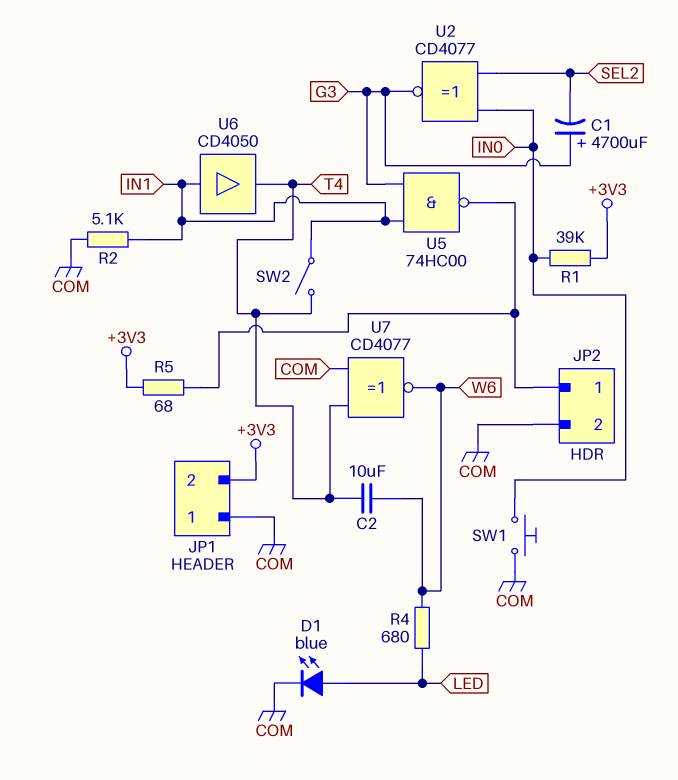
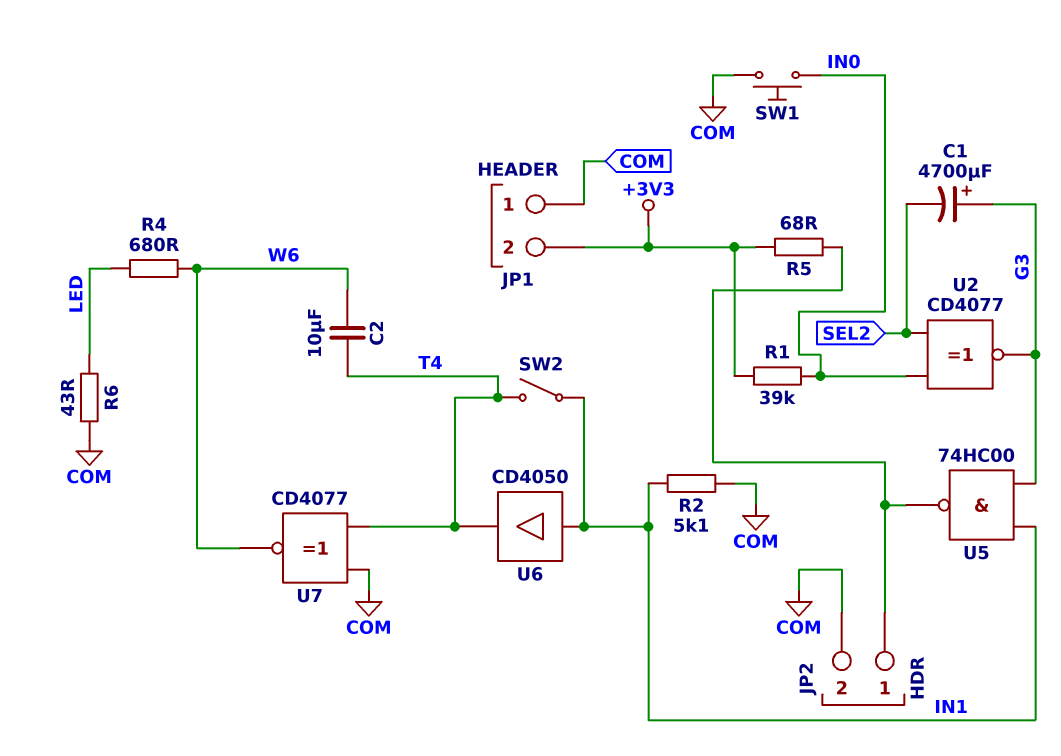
D1: LED blue (A LED, K COM) -> none
R6: none -> 43 (COM, LED)

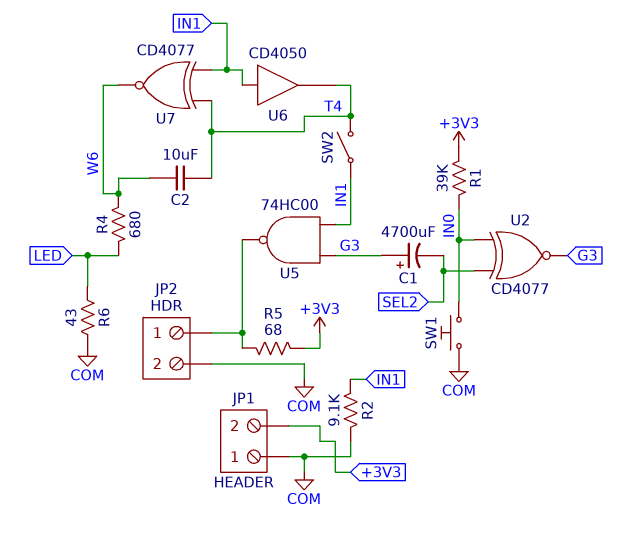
R2: 5.1k (COM, IN1) -> 9.1k (COM, IN1)
U7: XNOR CD4077 (in COM, in T4, out W6) -> XNOR CD4077 (in IN1, in T4, out W6)

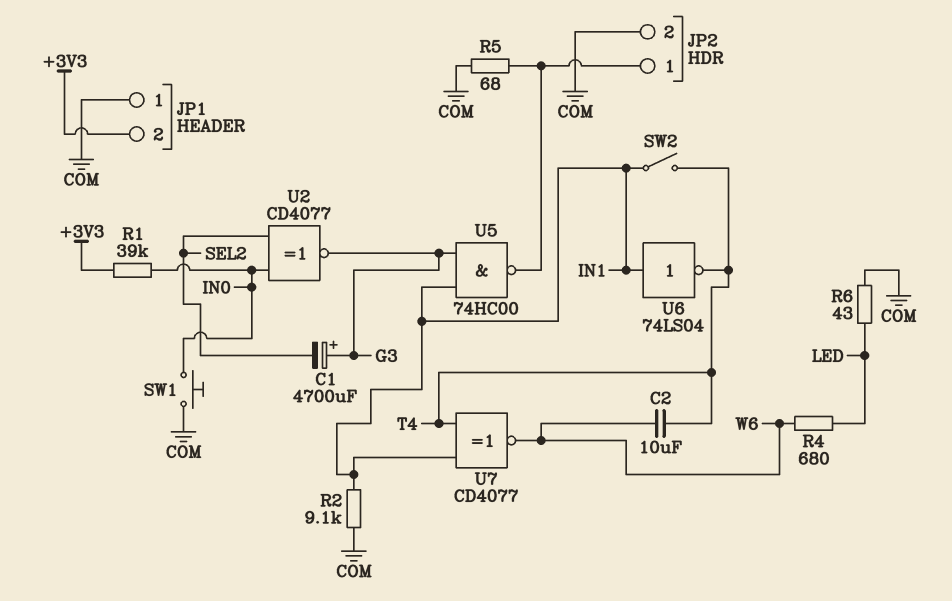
R5: 68 (+3V3, JP2/1) -> 68 (COM, JP2/1)
U6: buffer CD4050 (in IN1, out T4) -> NOT 74LS04 (in IN1, out T4)

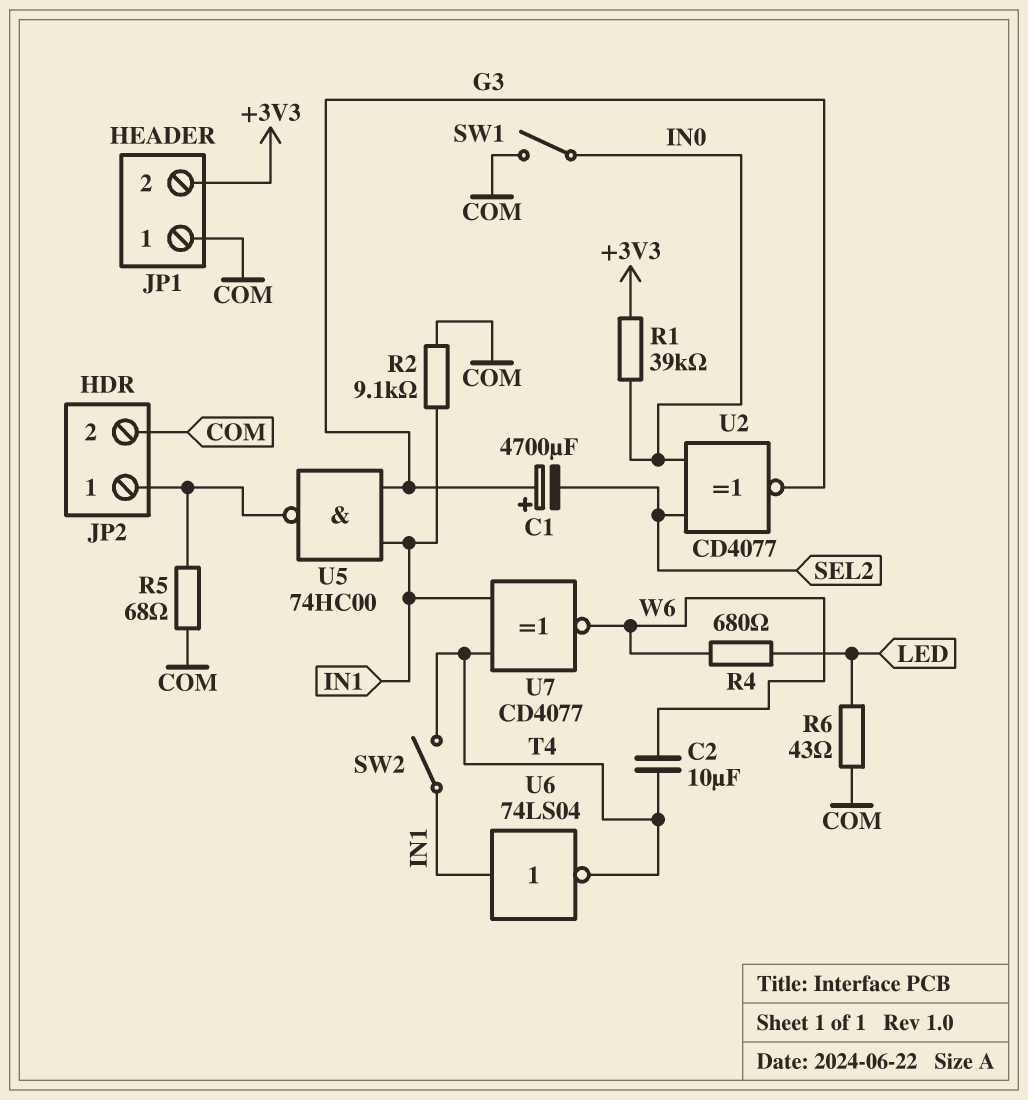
SW1: button (COM, IN0) -> switch (COM, IN0)

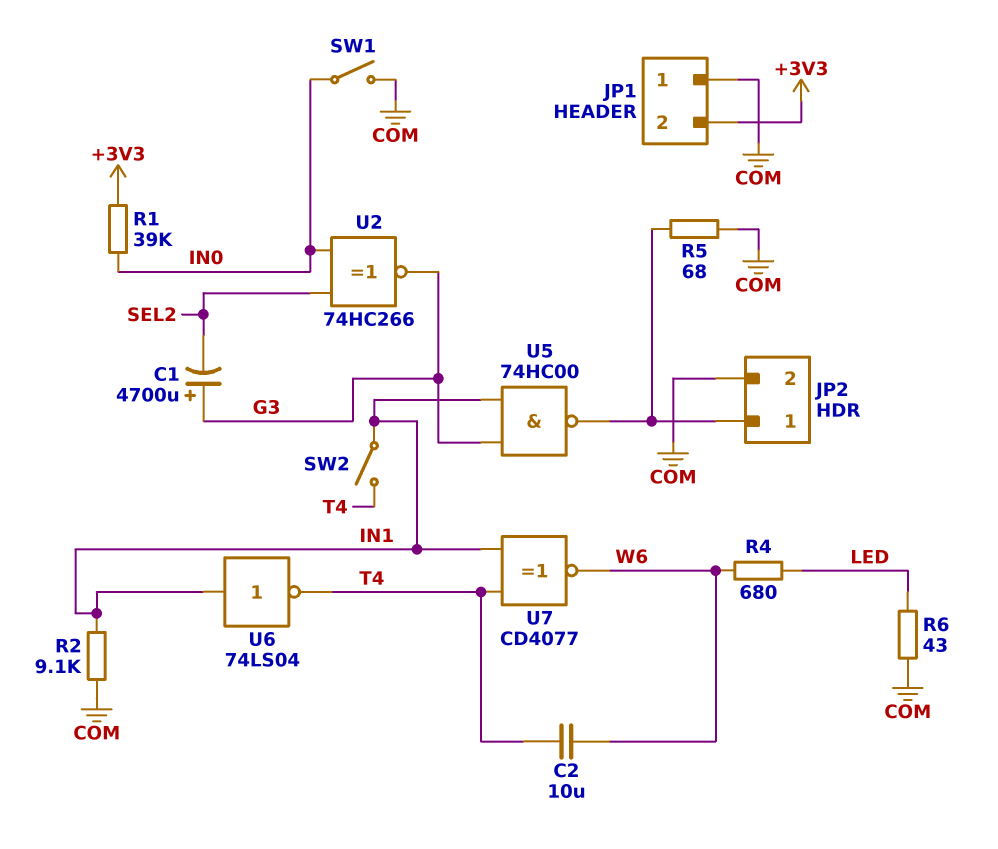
U2: XNOR CD4077 (in IN0, in SEL2, out G3) -> XNOR 74HC266 (in IN0, in SEL2, out G3)

